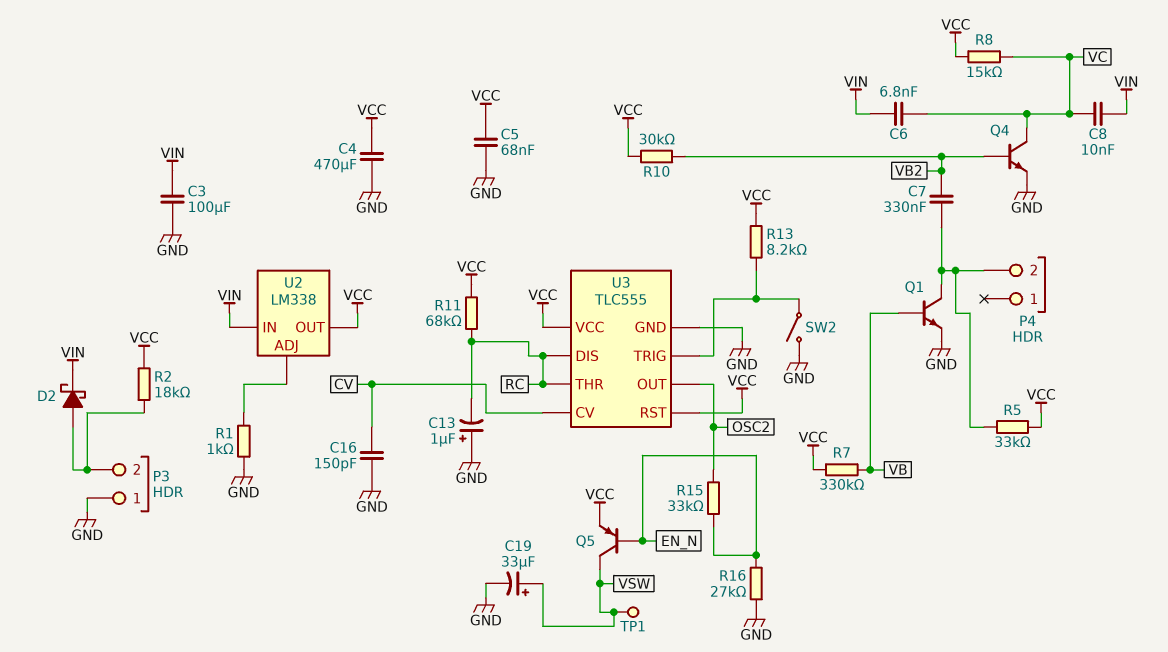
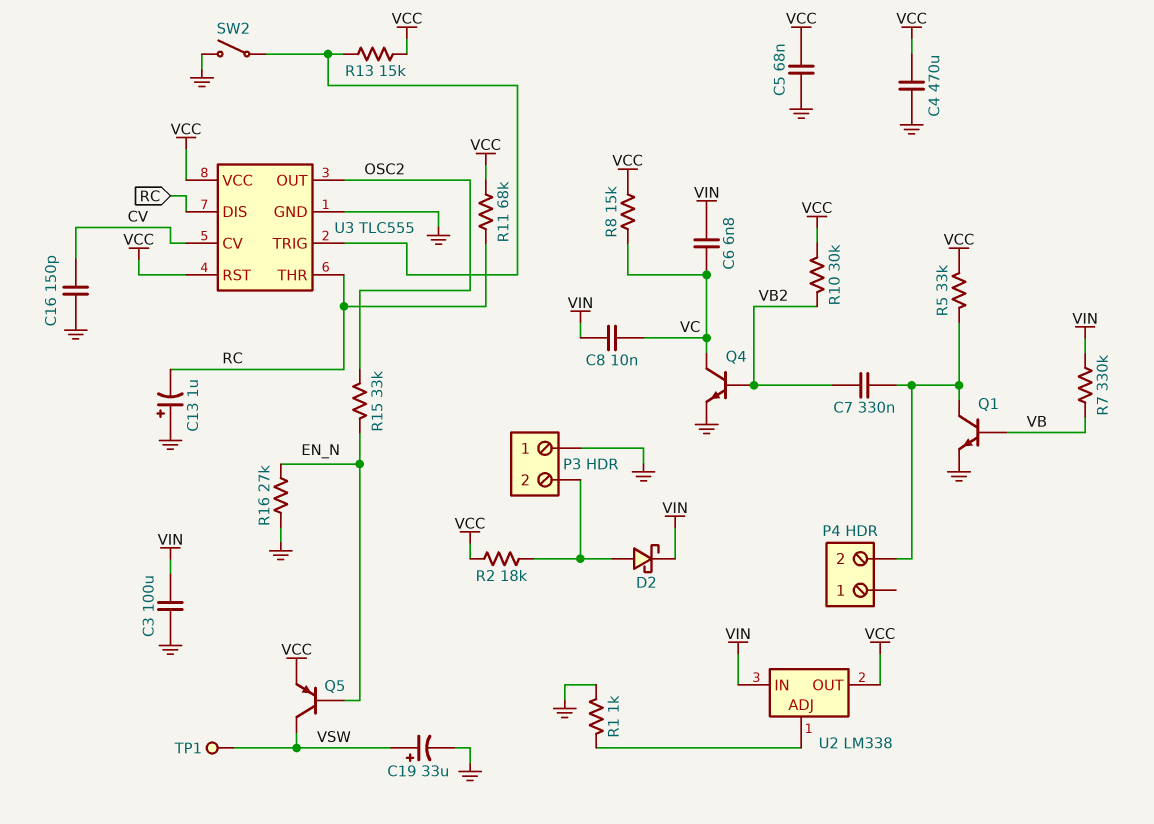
R7: 330k (VB, VCC) -> 330k (VB, VIN)
R13: 8.2k (U3/TRIG, VCC) -> 15k (U3/TRIG, VCC)

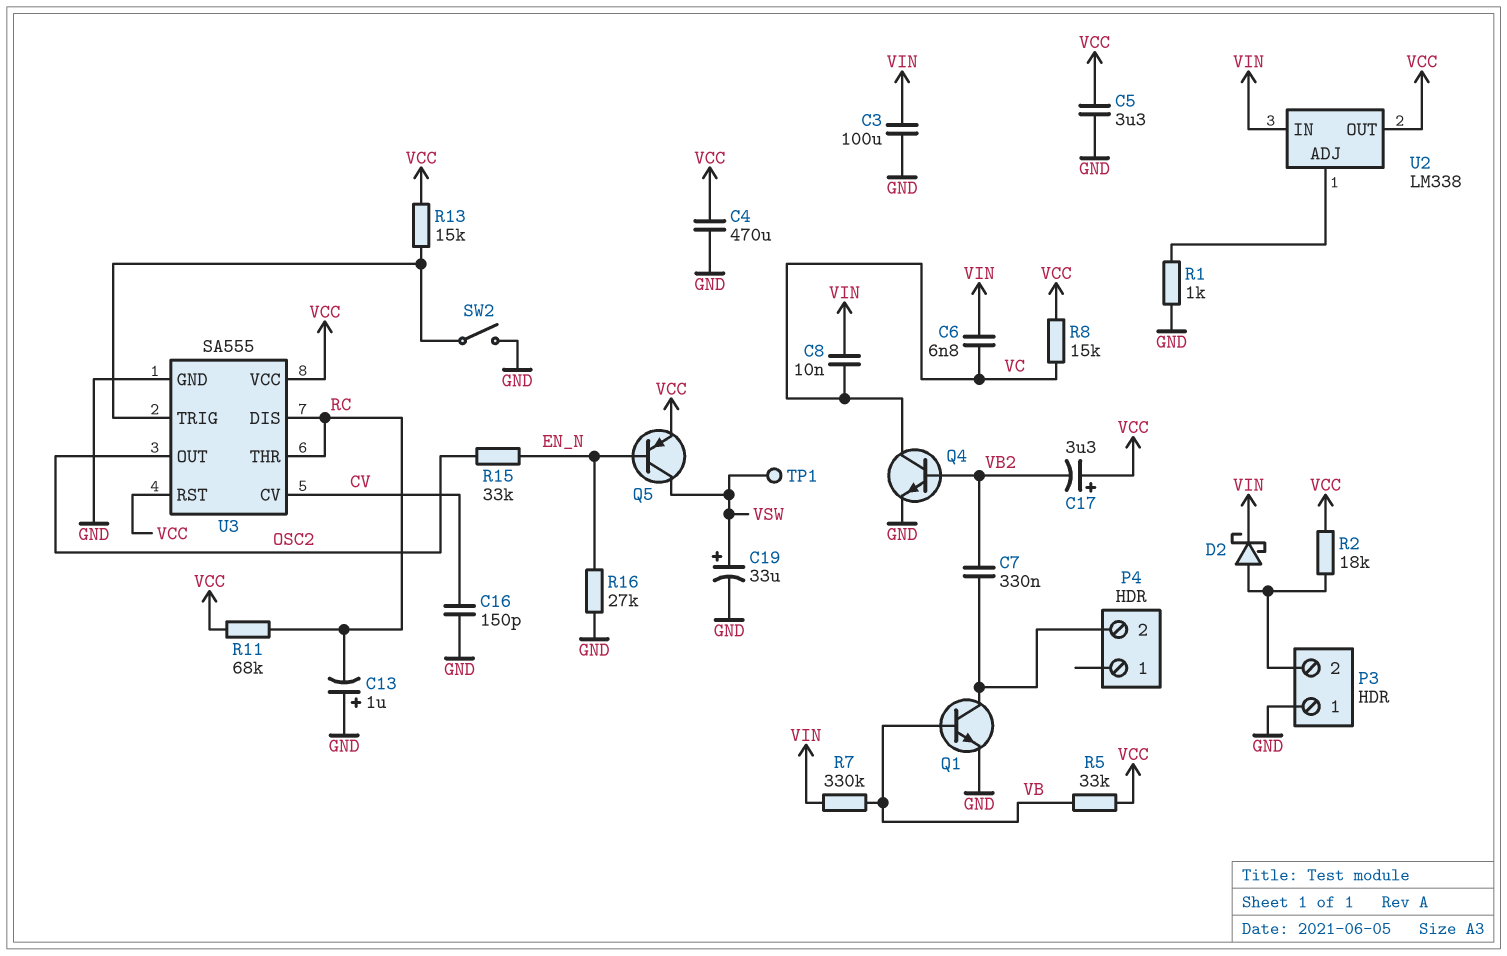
C5: 68nF (GND, VCC) -> 3.3uF (GND, VCC)
C17: none -> 3.3uF (plus VCC, minus VB2)
R5: 33k (P4/2, VCC) -> 33k (VB, VCC)
R10: 30k (VB2, VCC) -> none
U3: TLC555 -> SA555

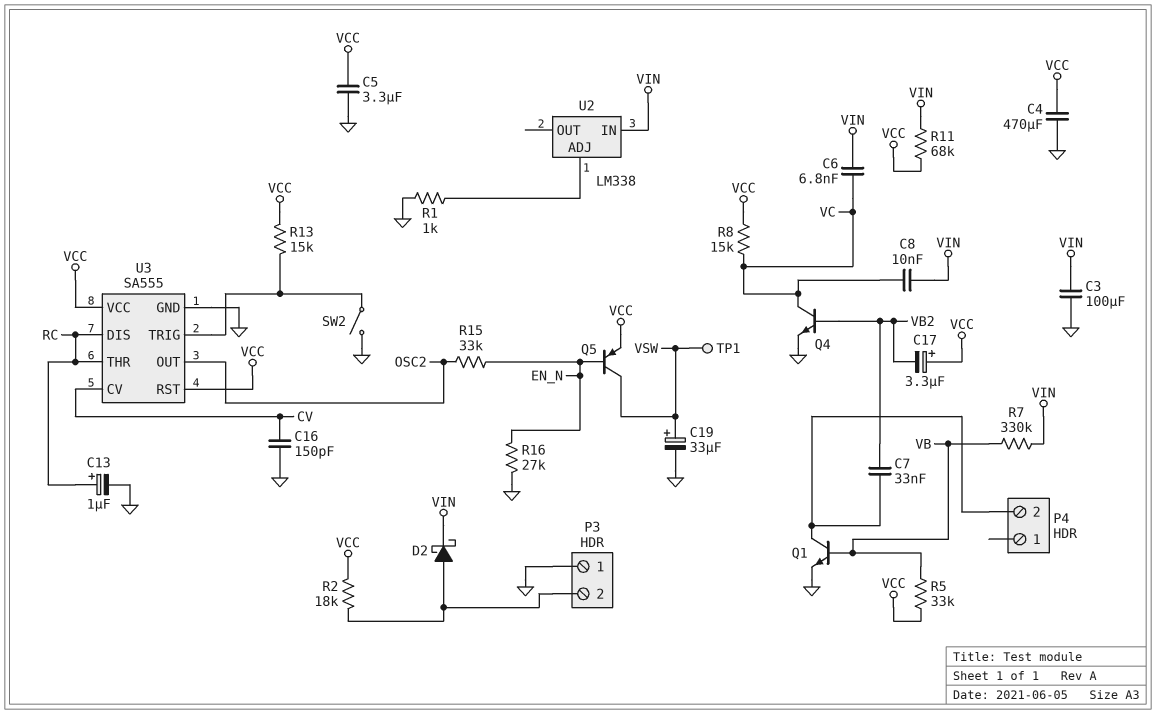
C7: 330nF (P4/2, VB2) -> 33nF (P4/2, VB2)
C13: 1uF (plus GND, minus RC) -> 1uF (plus RC, minus GND)
R11: 68k (RC, VCC) -> 68k (VCC, VIN)
U2 pin OUT: VCC -> none

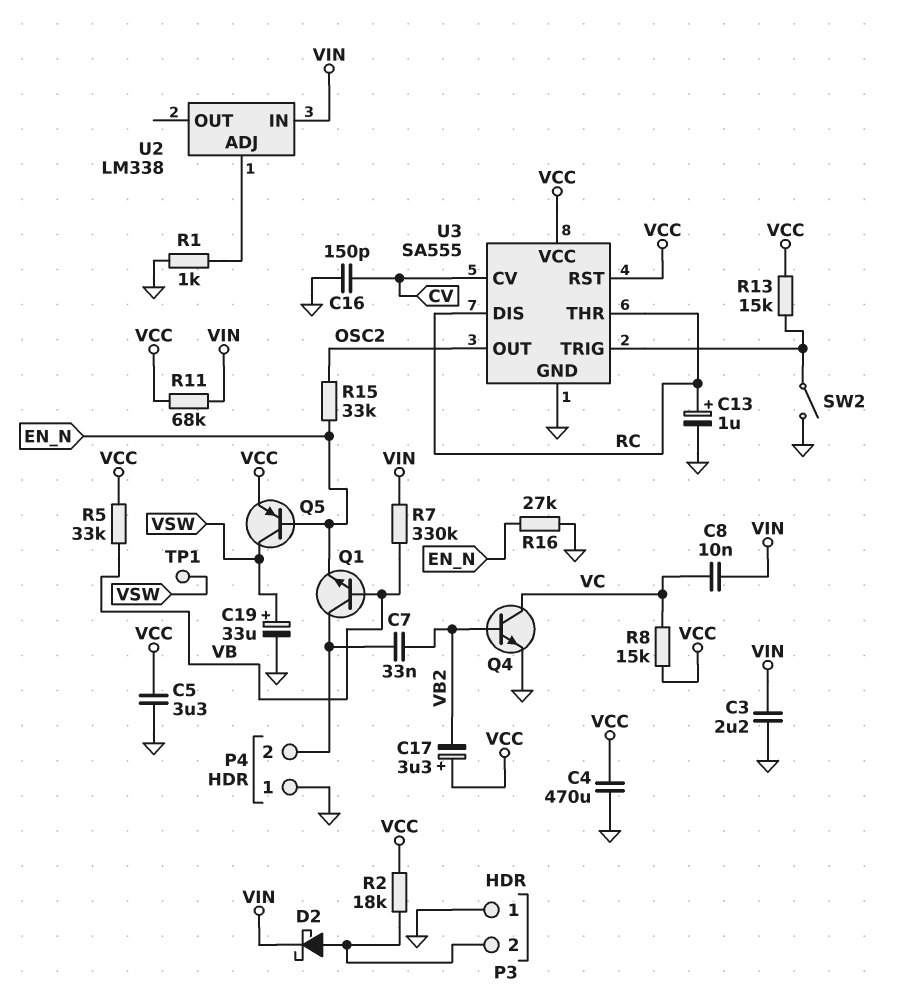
C3: 100uF (GND, VIN) -> 2.2uF (GND, VIN)
C6: 6.8nF (VC, VIN) -> none
P4 pin 1: none -> GND
Q1: NPN (B VB, C P4/2, E GND) -> NPN (B VB, C P4/2, E EN_N)

